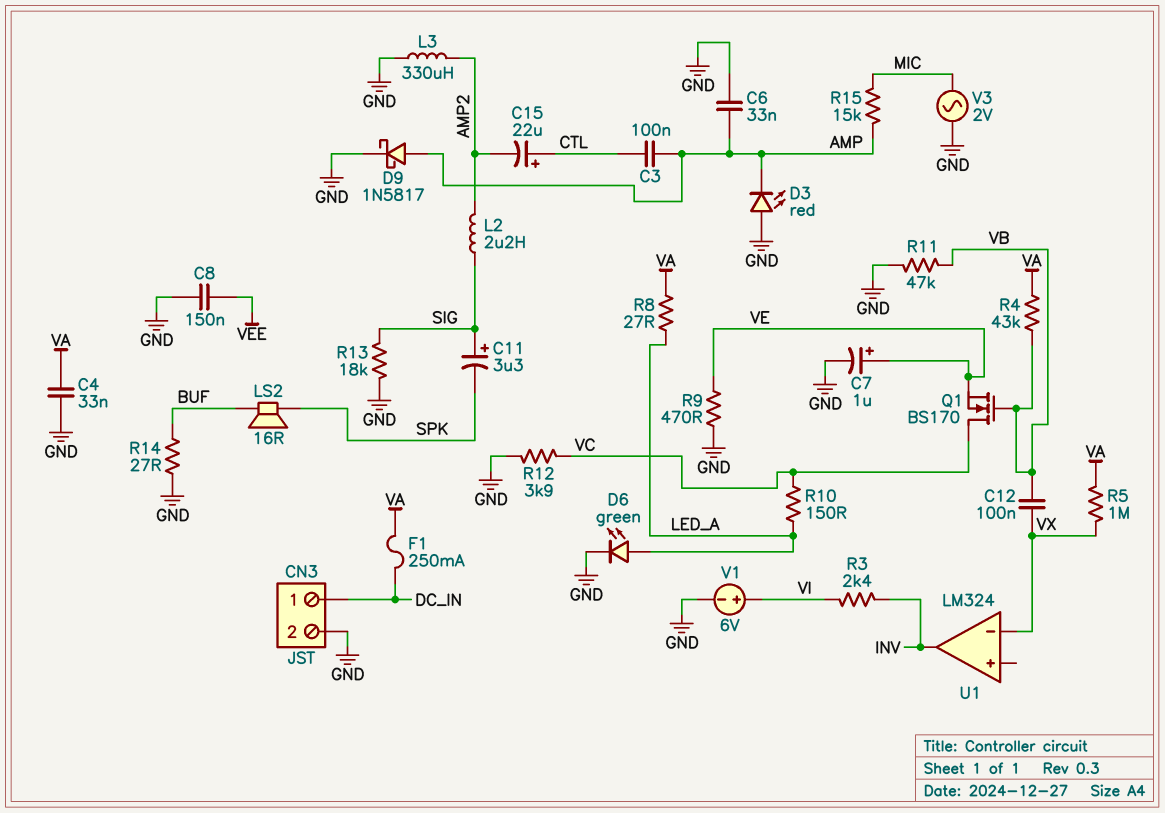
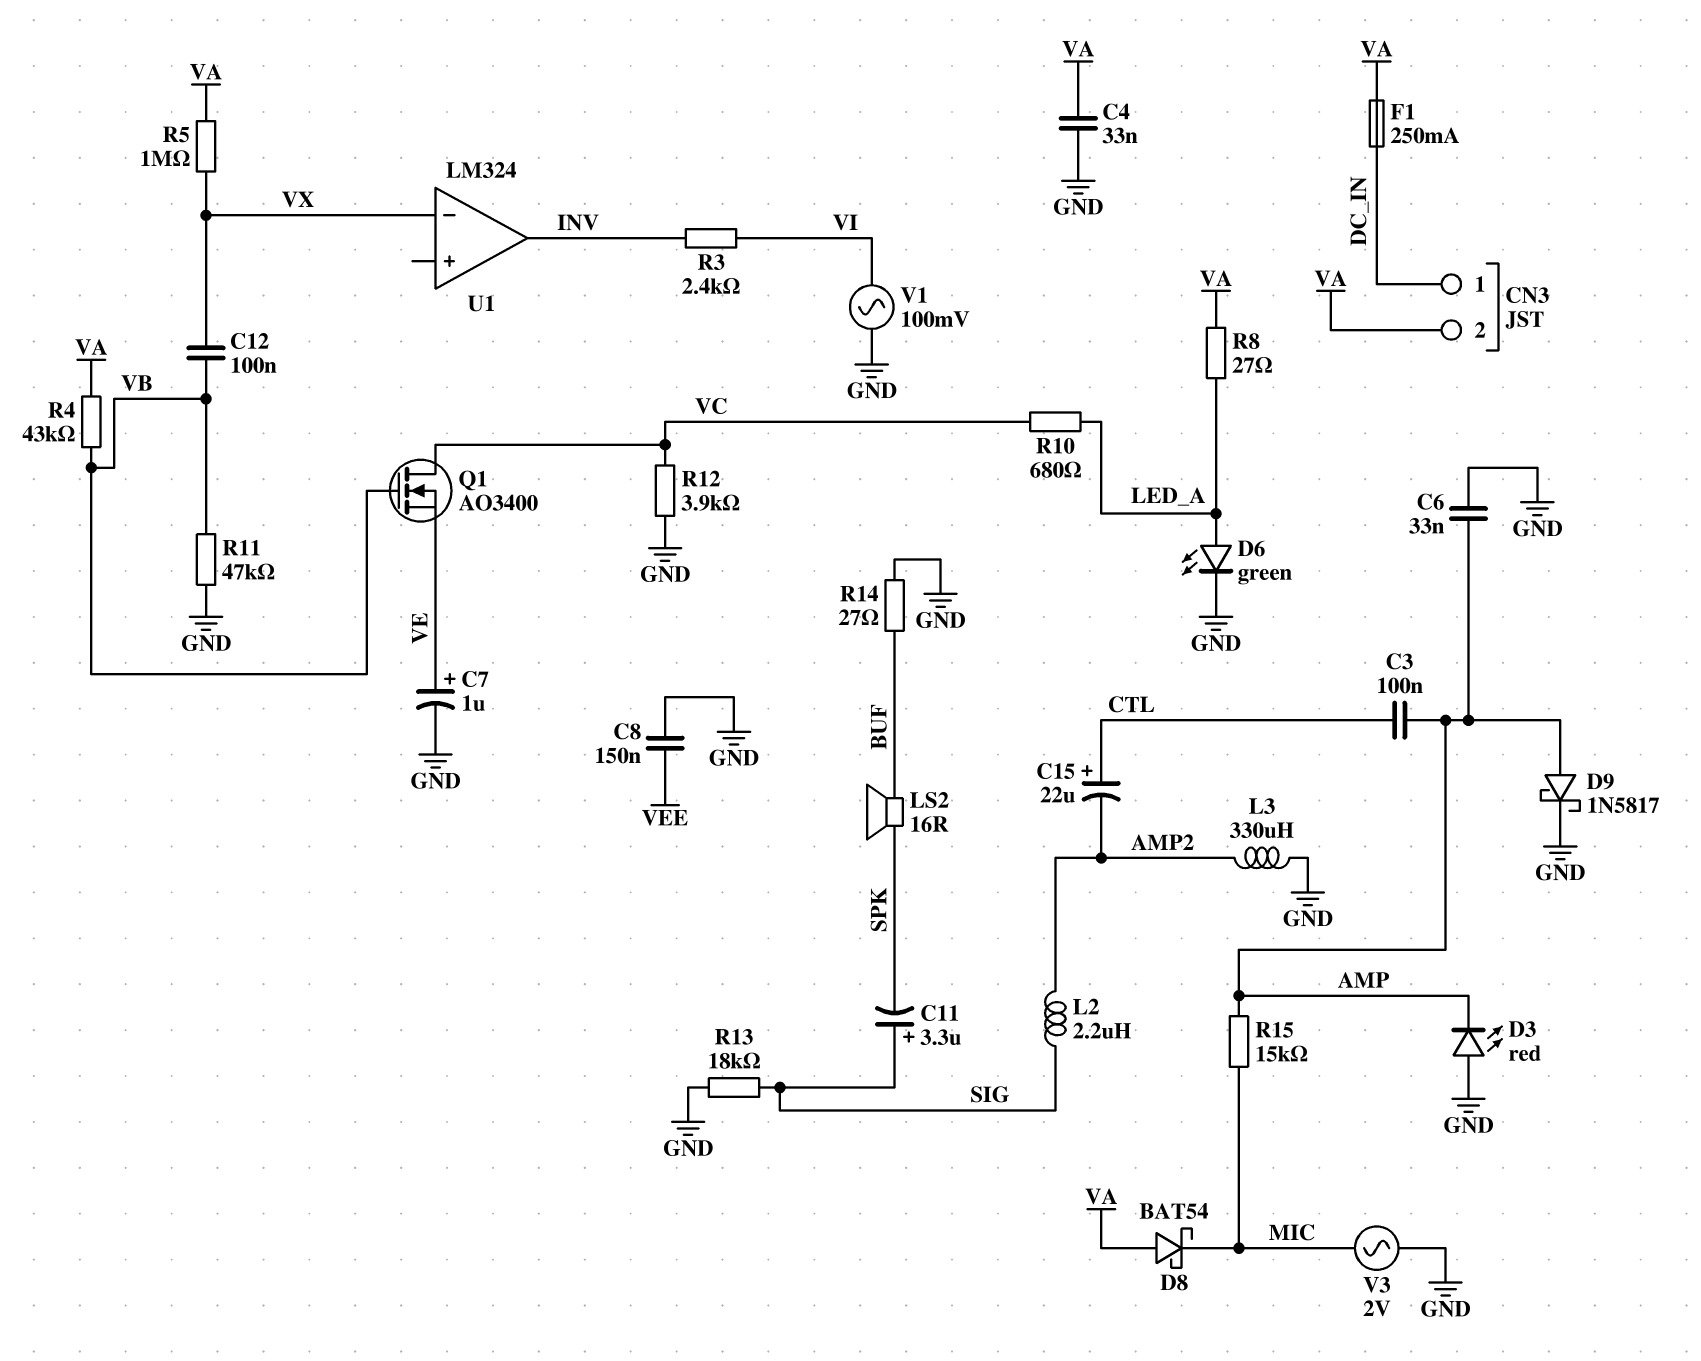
CN3 pin 2: GND -> VA
D8: none -> schottky BAT54 (A VA, K MIC)
Q1: NMOS BS170 (G VB, D VC, S VE) -> NMOS AO3400 (G VB, D VC, S VE)
R9: 470 (GND, VE) -> none
R10: 150 (LED_A, VC) -> 680 (LED_A, VC)
V1: 6V (plus VI, minus GND) -> AC 100mV (GND, VI)

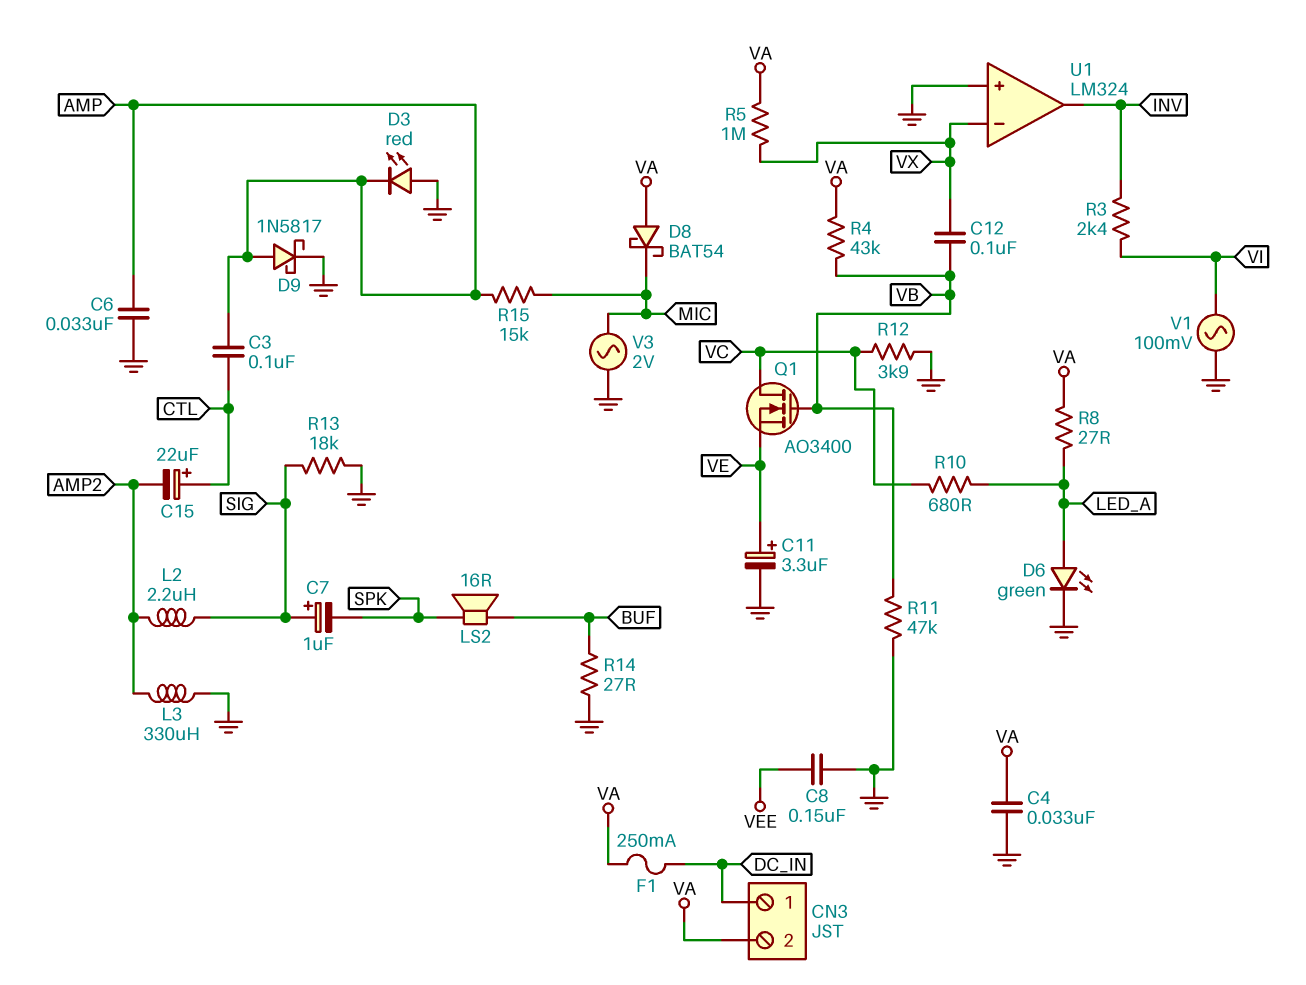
C7: 1uF (plus VE, minus GND) -> 1uF (plus SIG, minus SPK)
C11: 3.3uF (plus SIG, minus SPK) -> 3.3uF (plus VE, minus GND)
U1 pin in+: none -> GND

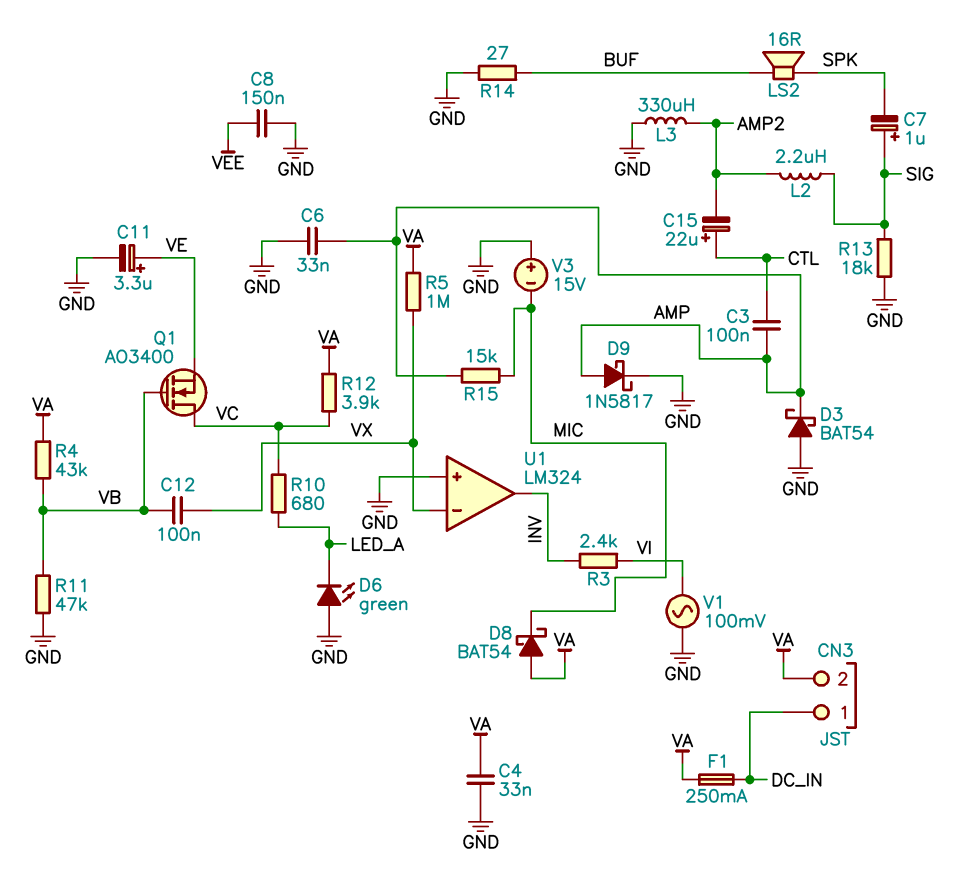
D3: LED red (A GND, K AMP) -> schottky BAT54 (A GND, K AMP)
D6: LED green (A LED_A, K GND) -> LED green (A GND, K LED_A)
R8: 27 (LED_A, VA) -> none
R12: 3.9k (GND, VC) -> 3.9k (VA, VC)
V3: AC 2V (GND, MIC) -> 15V (plus GND, minus MIC)

